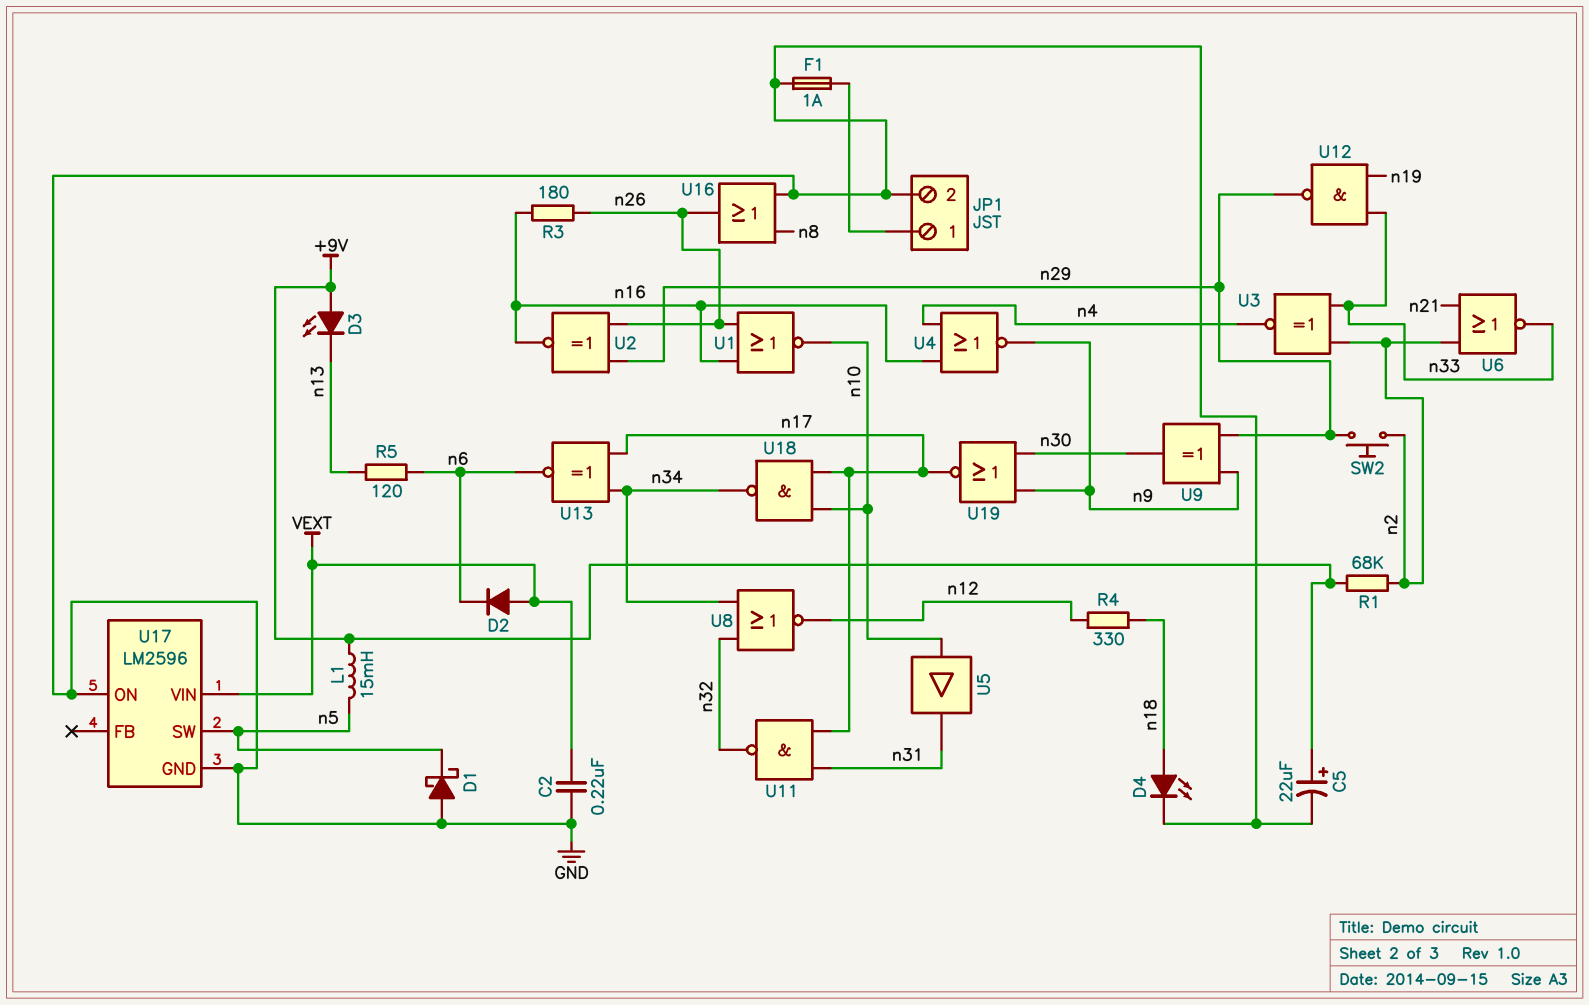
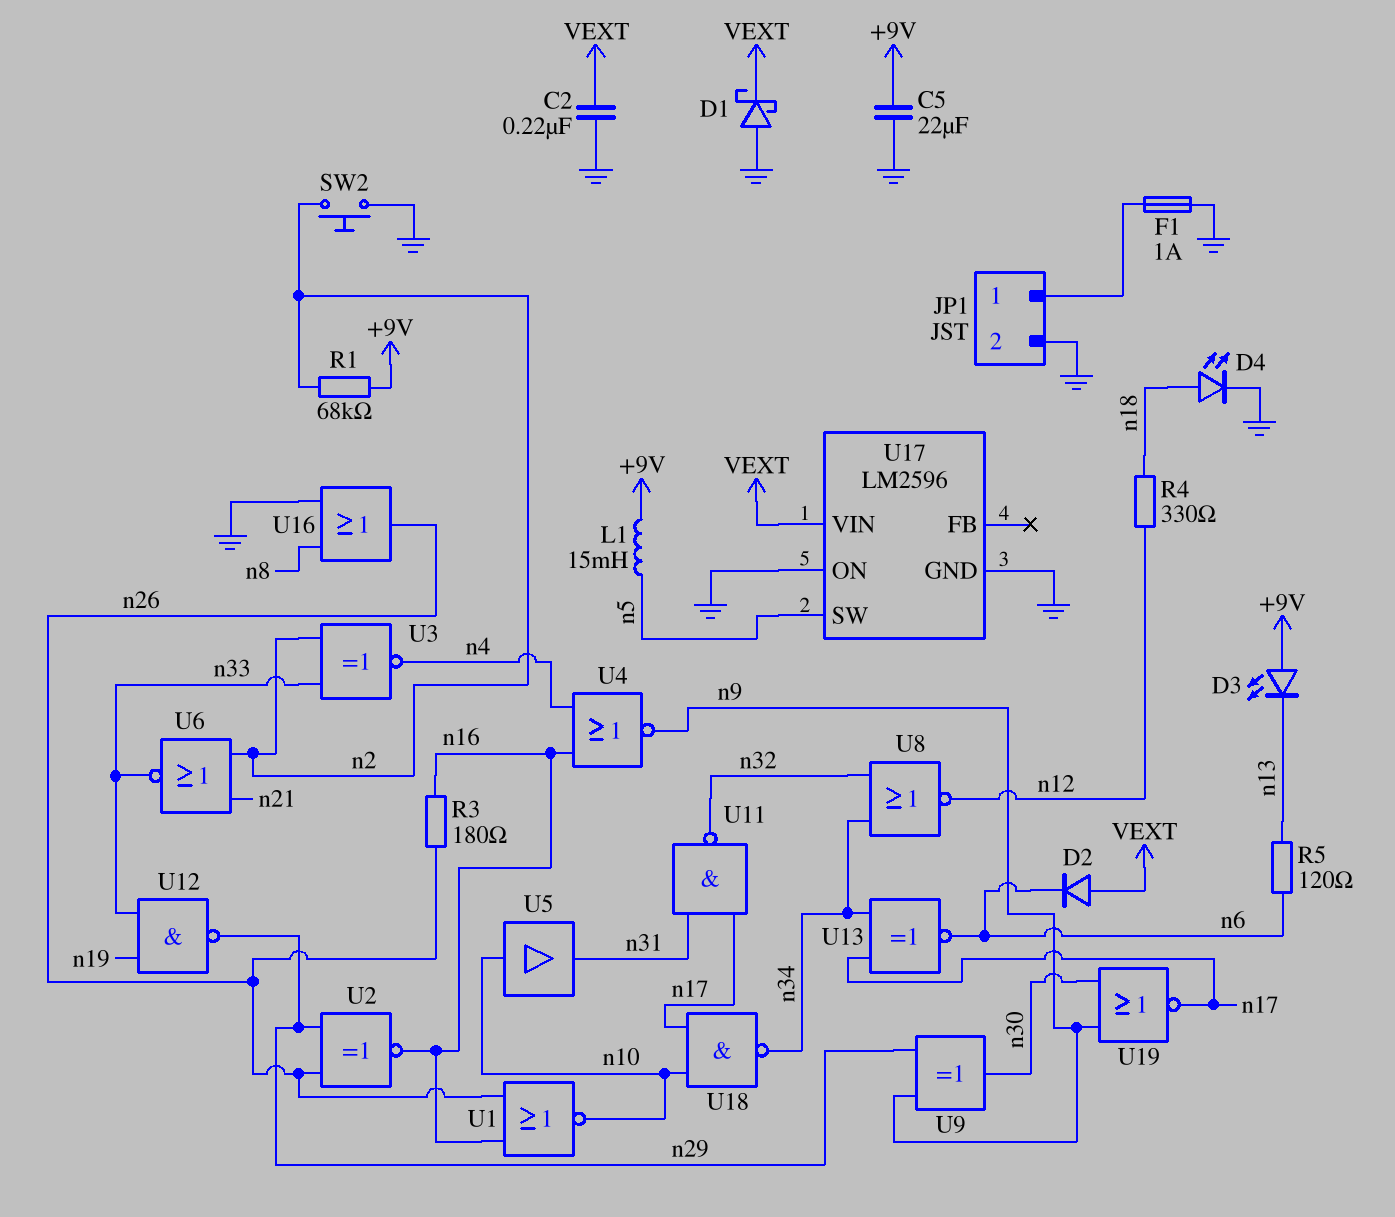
C5: 22uF (plus +9V, minus GND) -> 22uF (+9V, GND)
D1: schottky (A GND, K n5) -> schottky (A GND, K VEXT)
SW2: button (n2, n29) -> button (GND, n2)

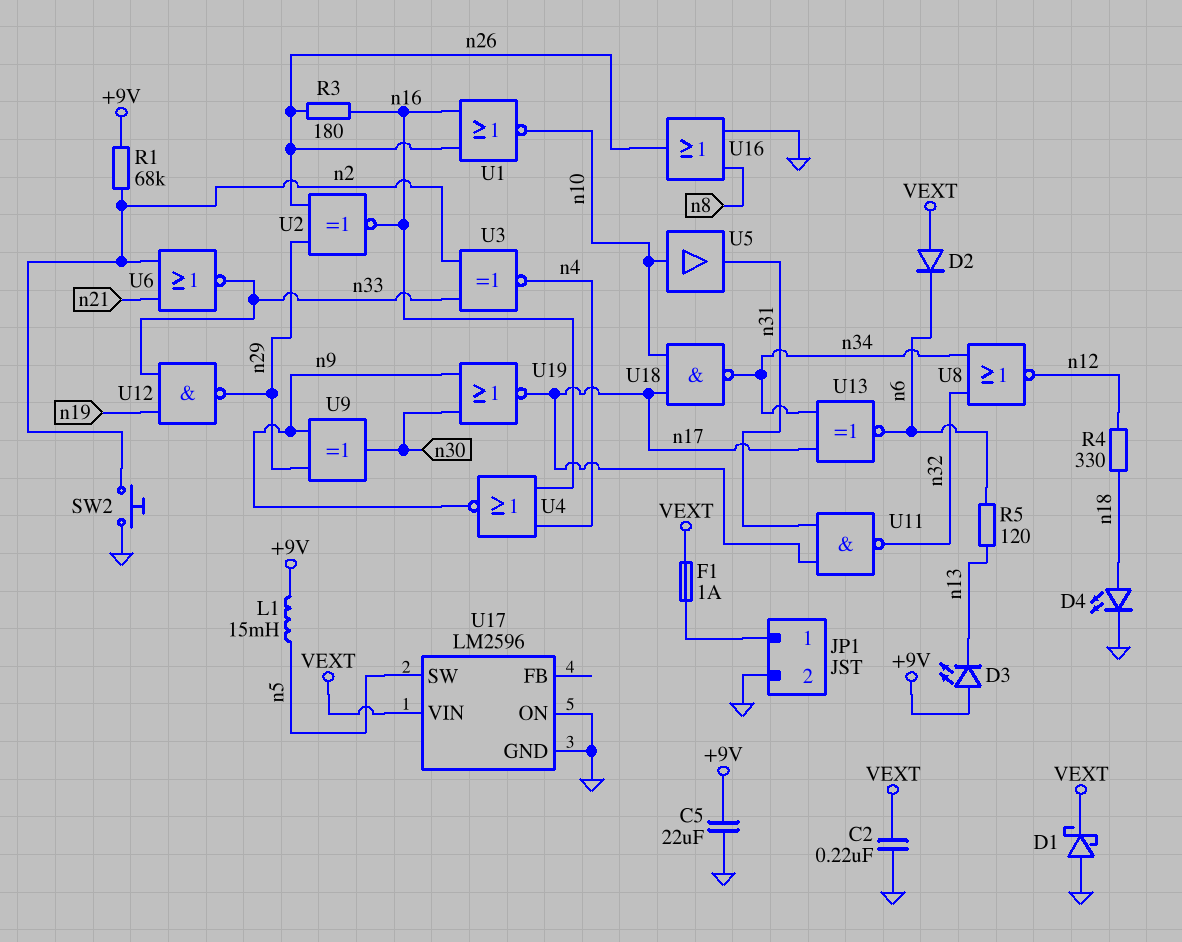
F1: 1A (GND, JP1/1) -> 1A (JP1/1, VEXT)

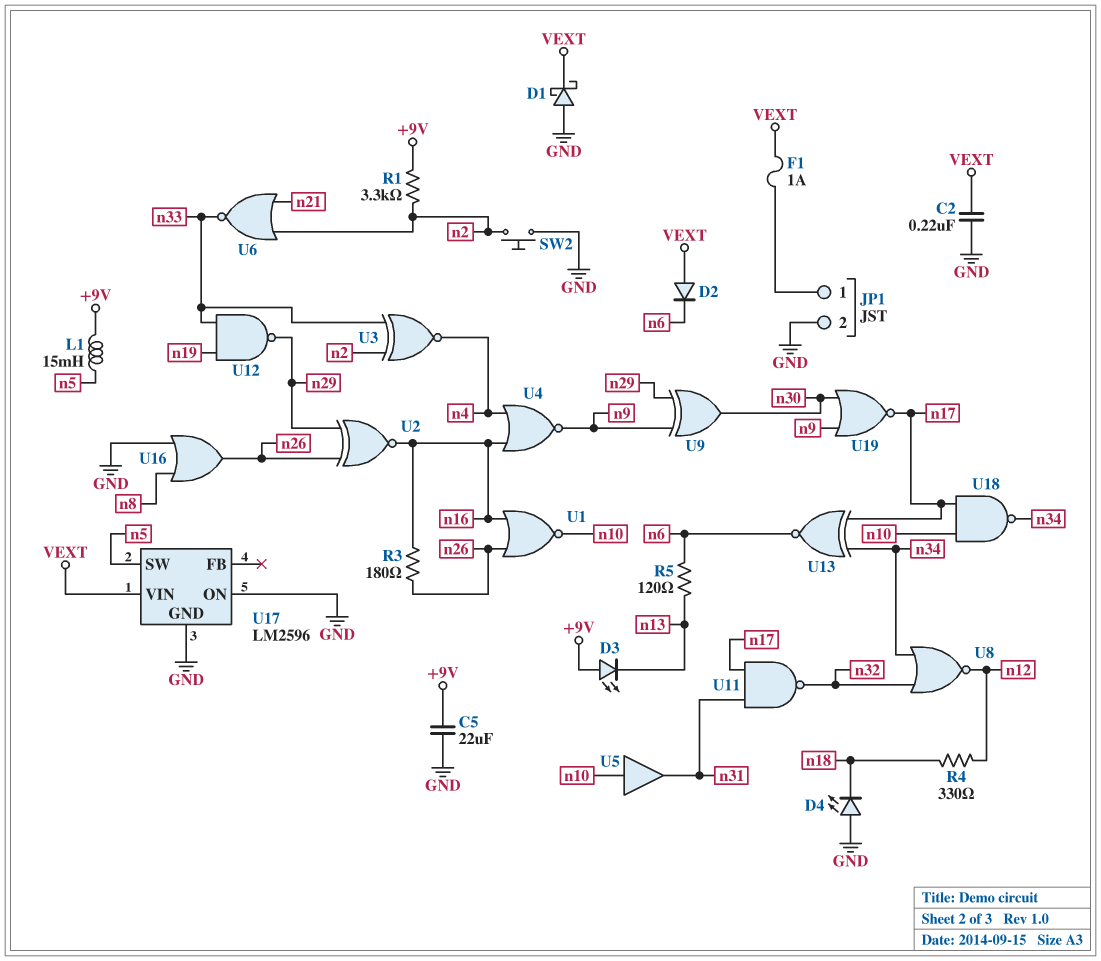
D4: LED (A n18, K GND) -> LED (A GND, K n18)
R1: 68k (+9V, n2) -> 3.3k (+9V, n2)

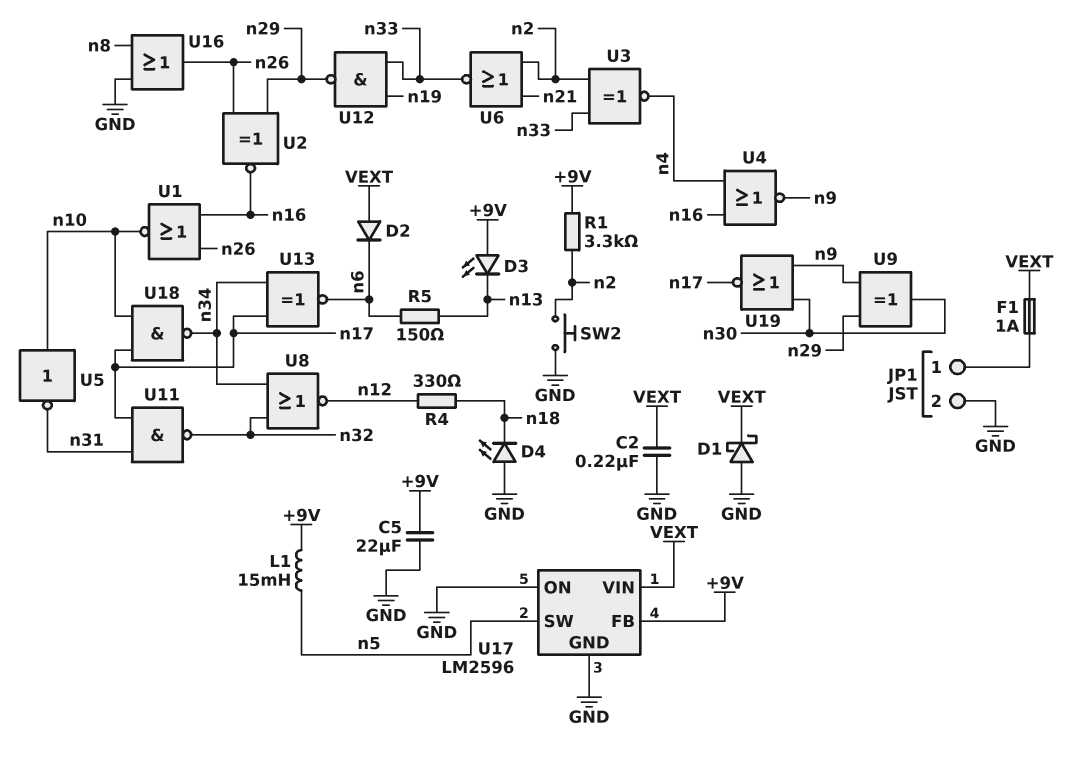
R3: 180 (n16, n26) -> none
R5: 120 (n6, n13) -> 150 (n6, n13)
U5: buffer (in n10, out n31) -> NOT (in n10, out n31)
U17 pin FB: none -> +9V

